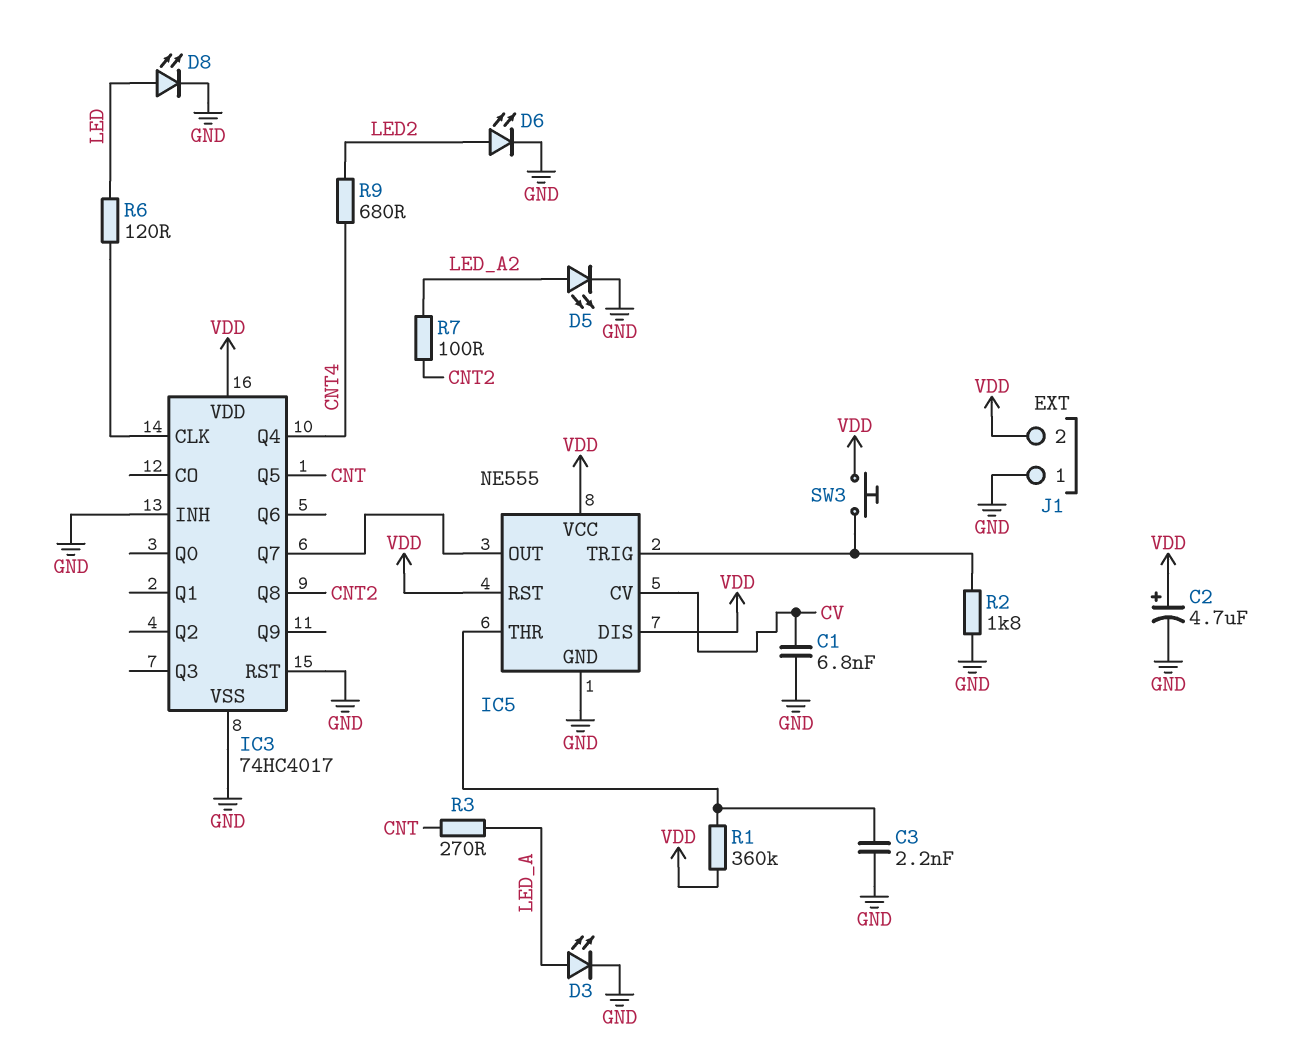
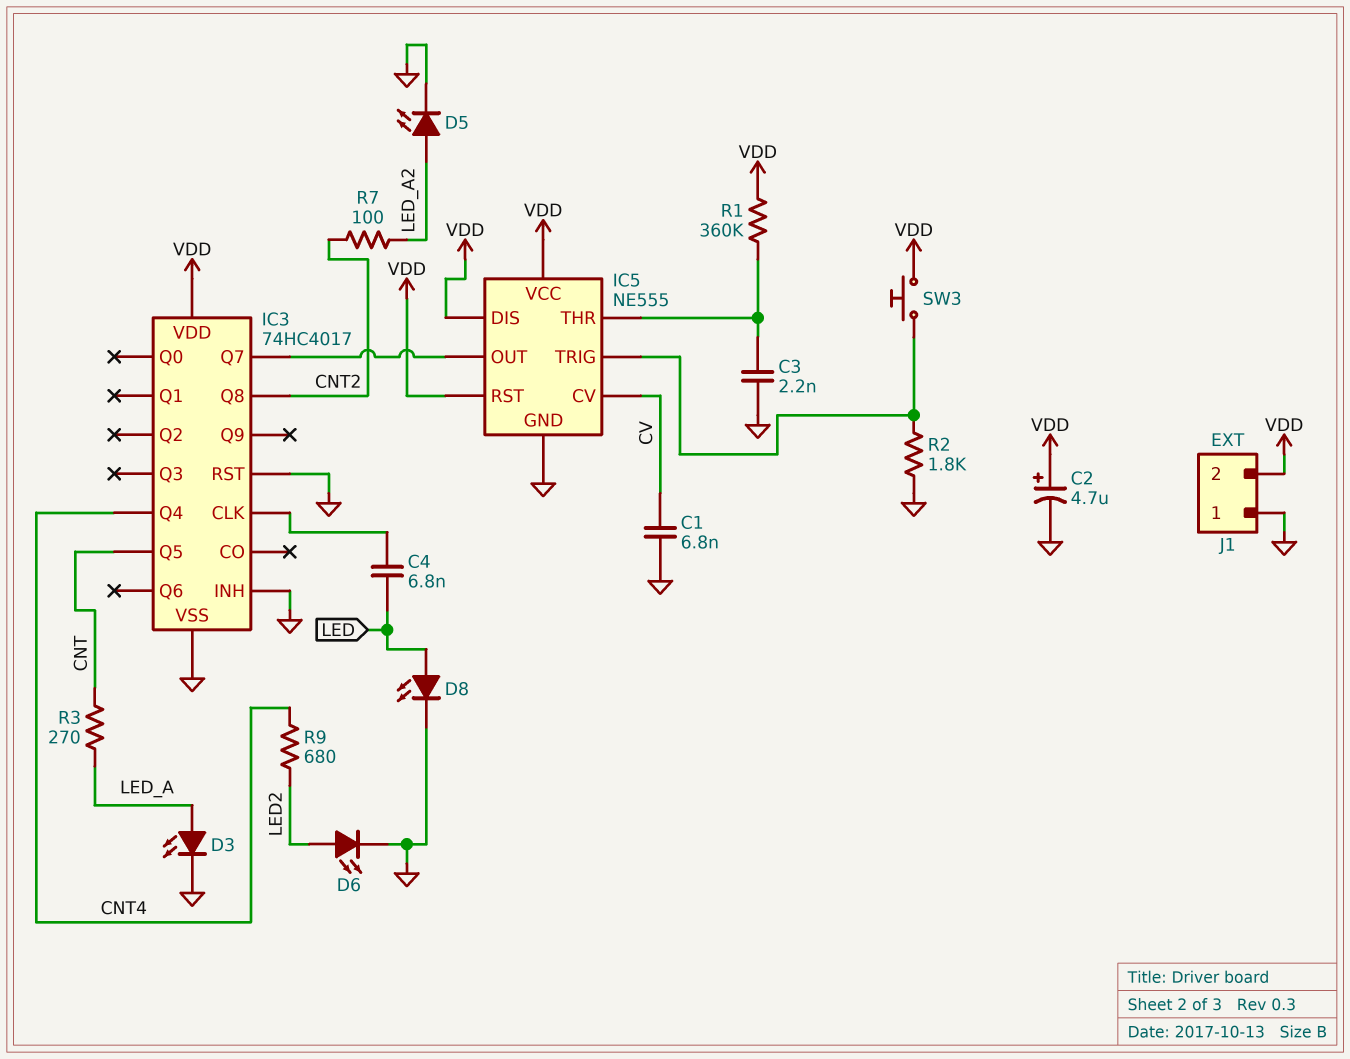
C4: none -> 6.8nF (IC3/CLK, LED)
R6: 120 (IC3/CLK, LED) -> none

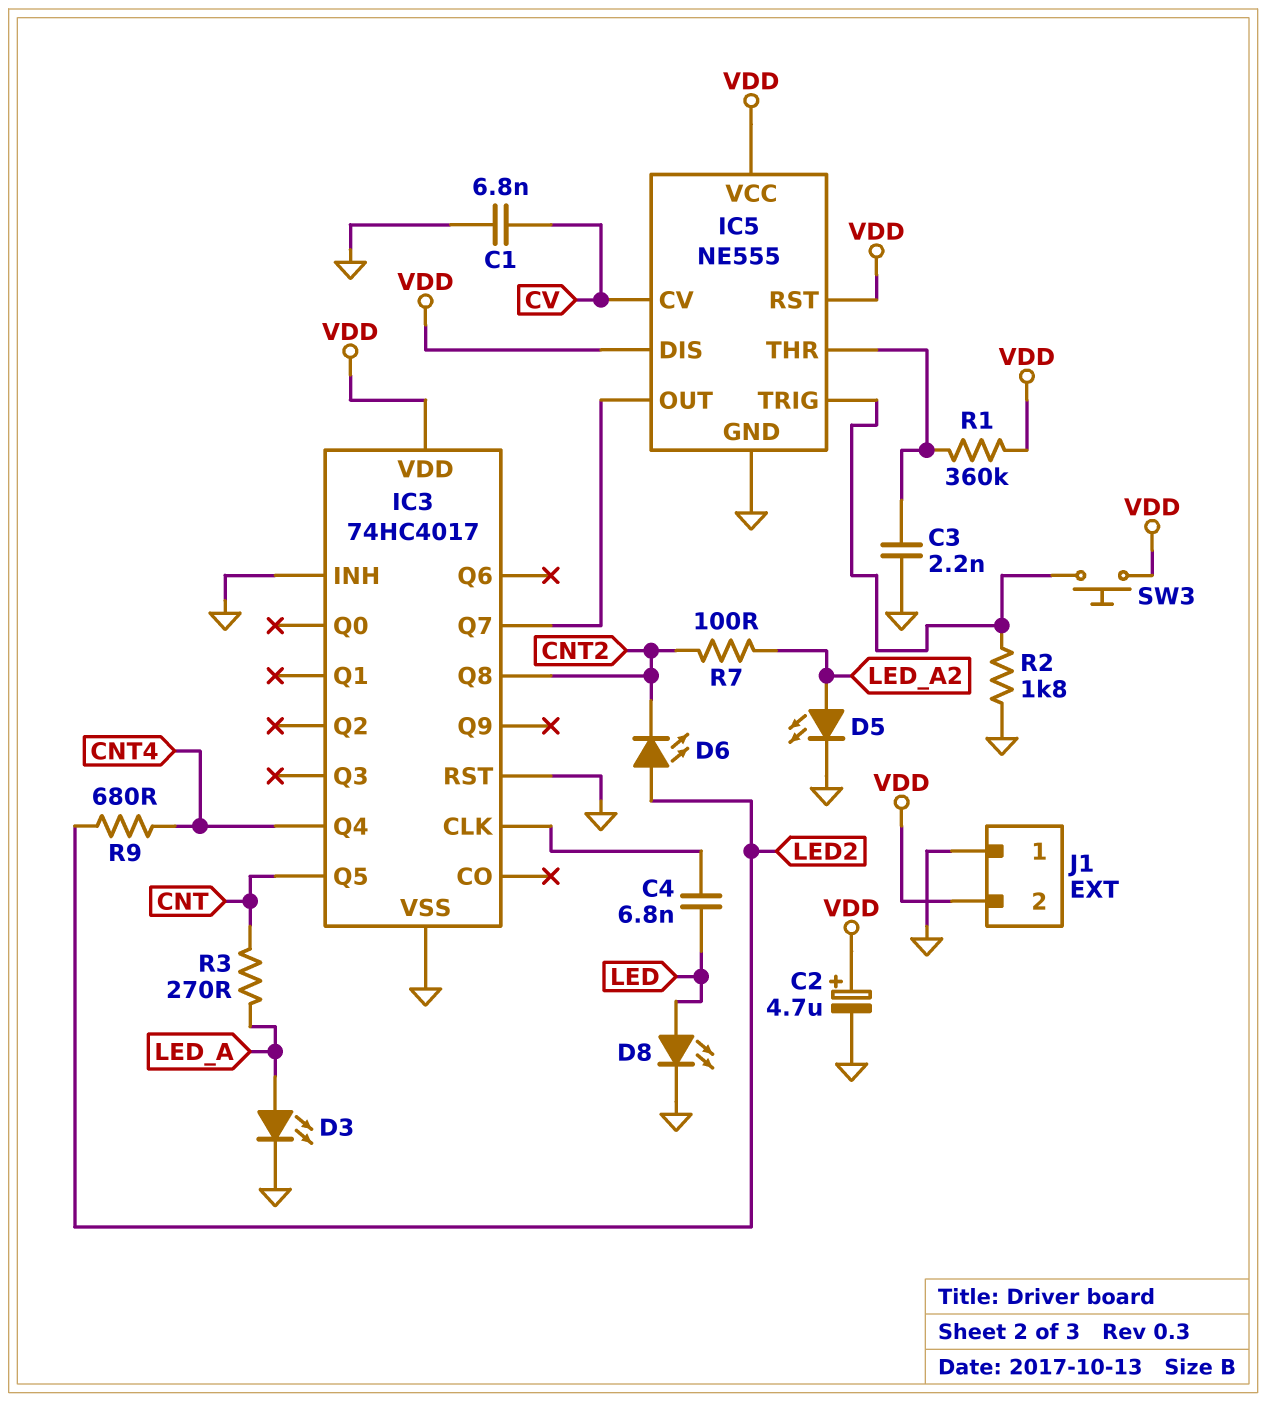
D6: LED (A LED2, K GND) -> LED (A LED2, K CNT2)

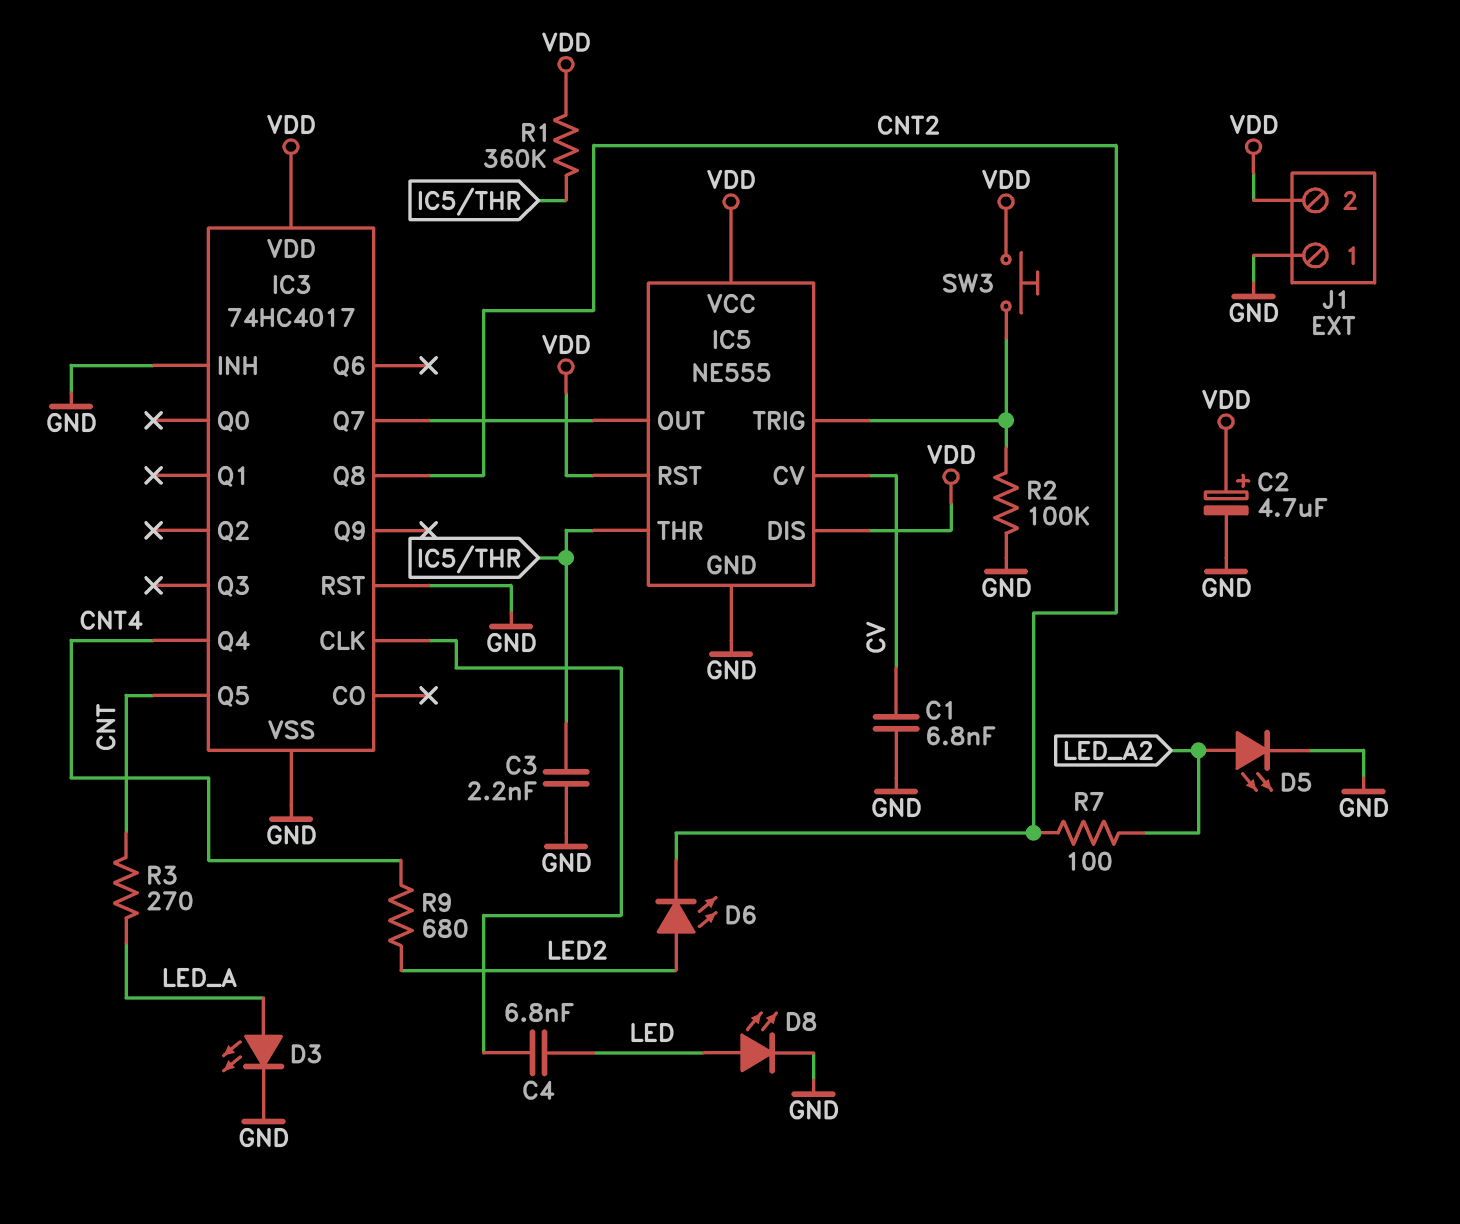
R2: 1.8k (GND, IC5/TRIG) -> 100k (GND, IC5/TRIG)

